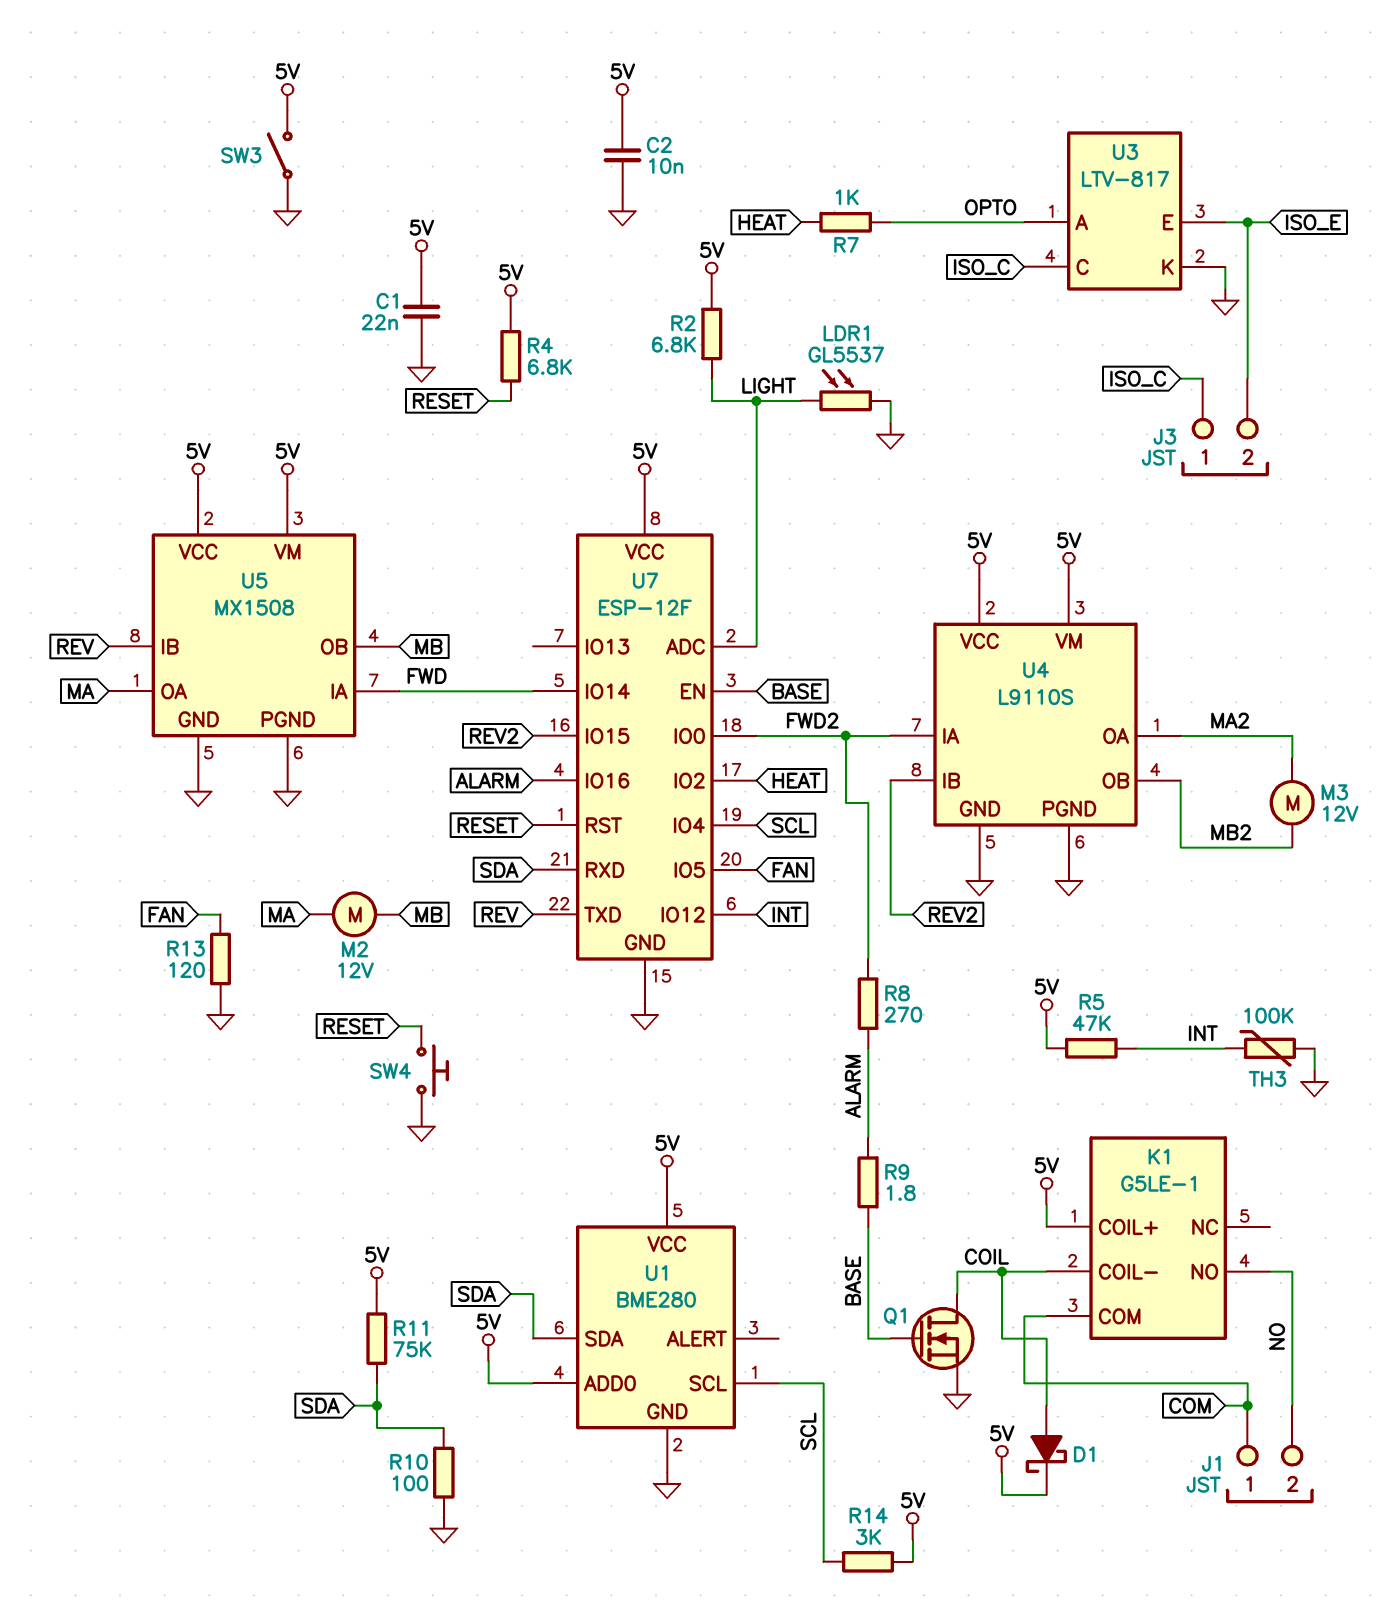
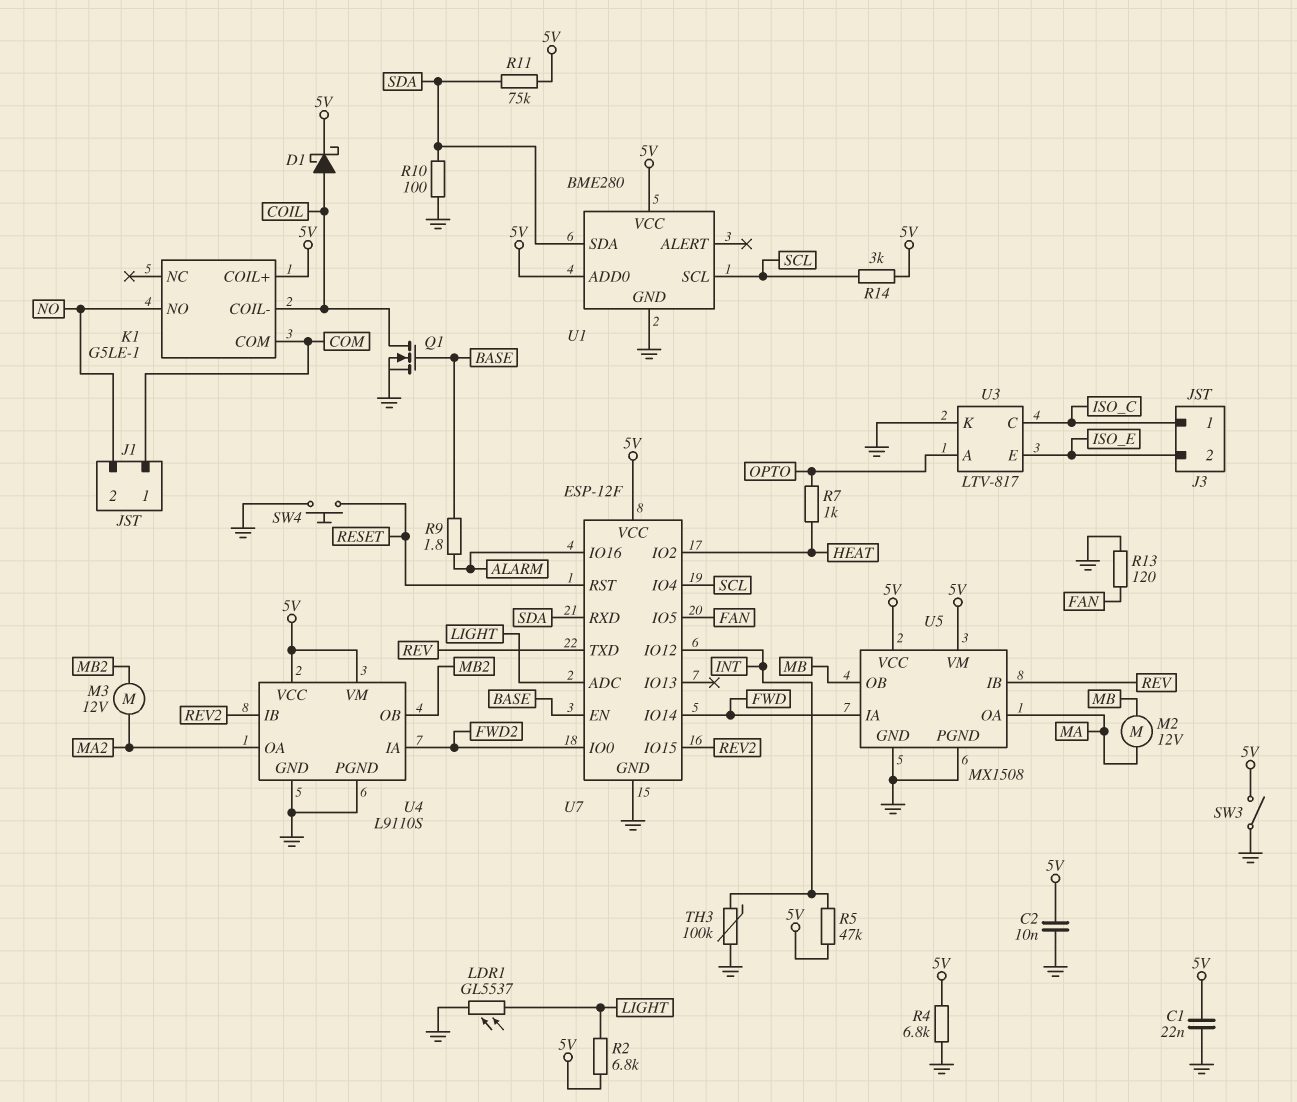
R4: 6.8k (5V, RESET) -> 6.8k (5V, GND)
R8: 270 (ALARM, FWD2) -> none

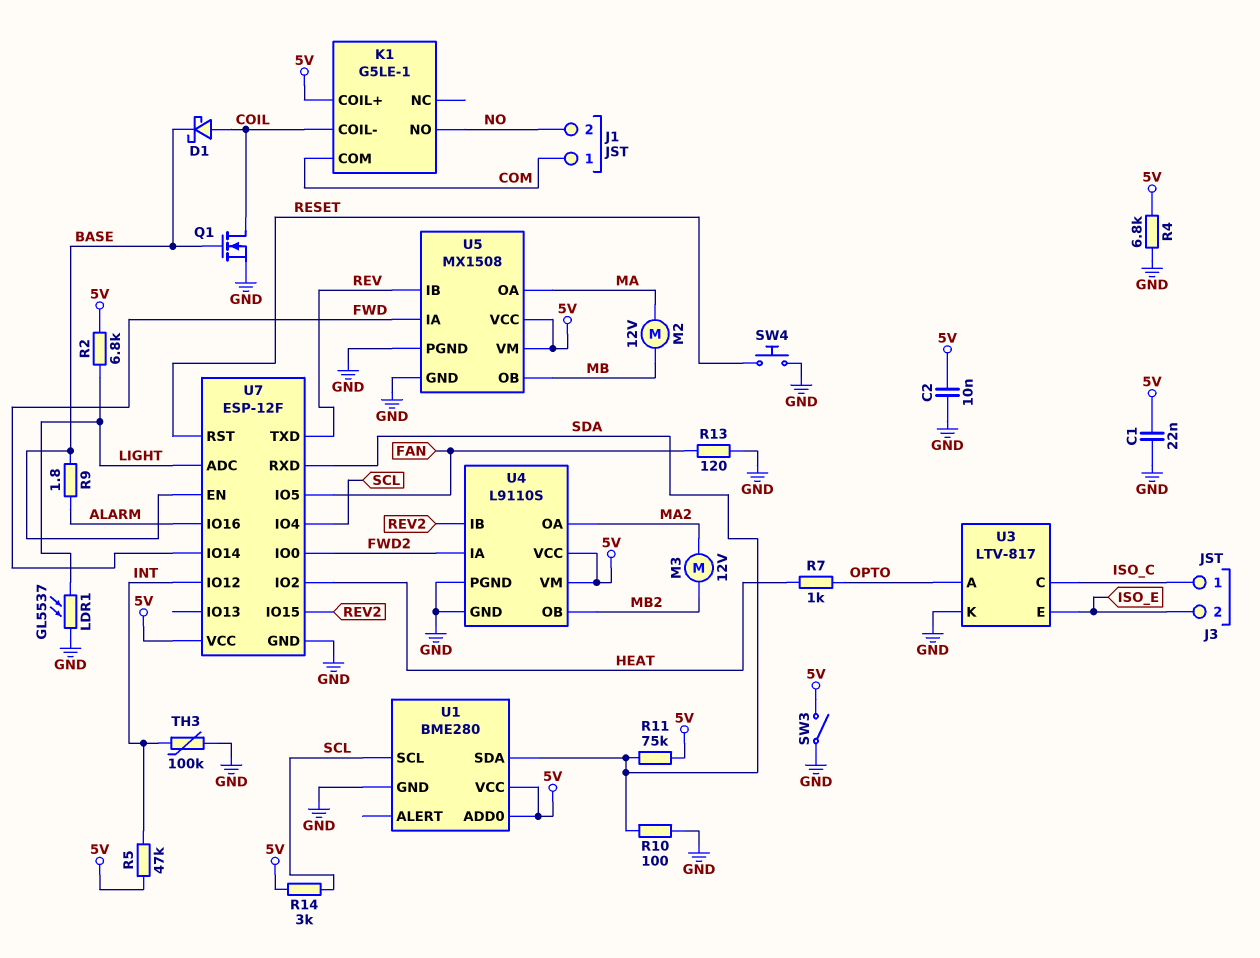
D1: schottky (A COIL, K 5V) -> schottky (A COIL, K BASE)

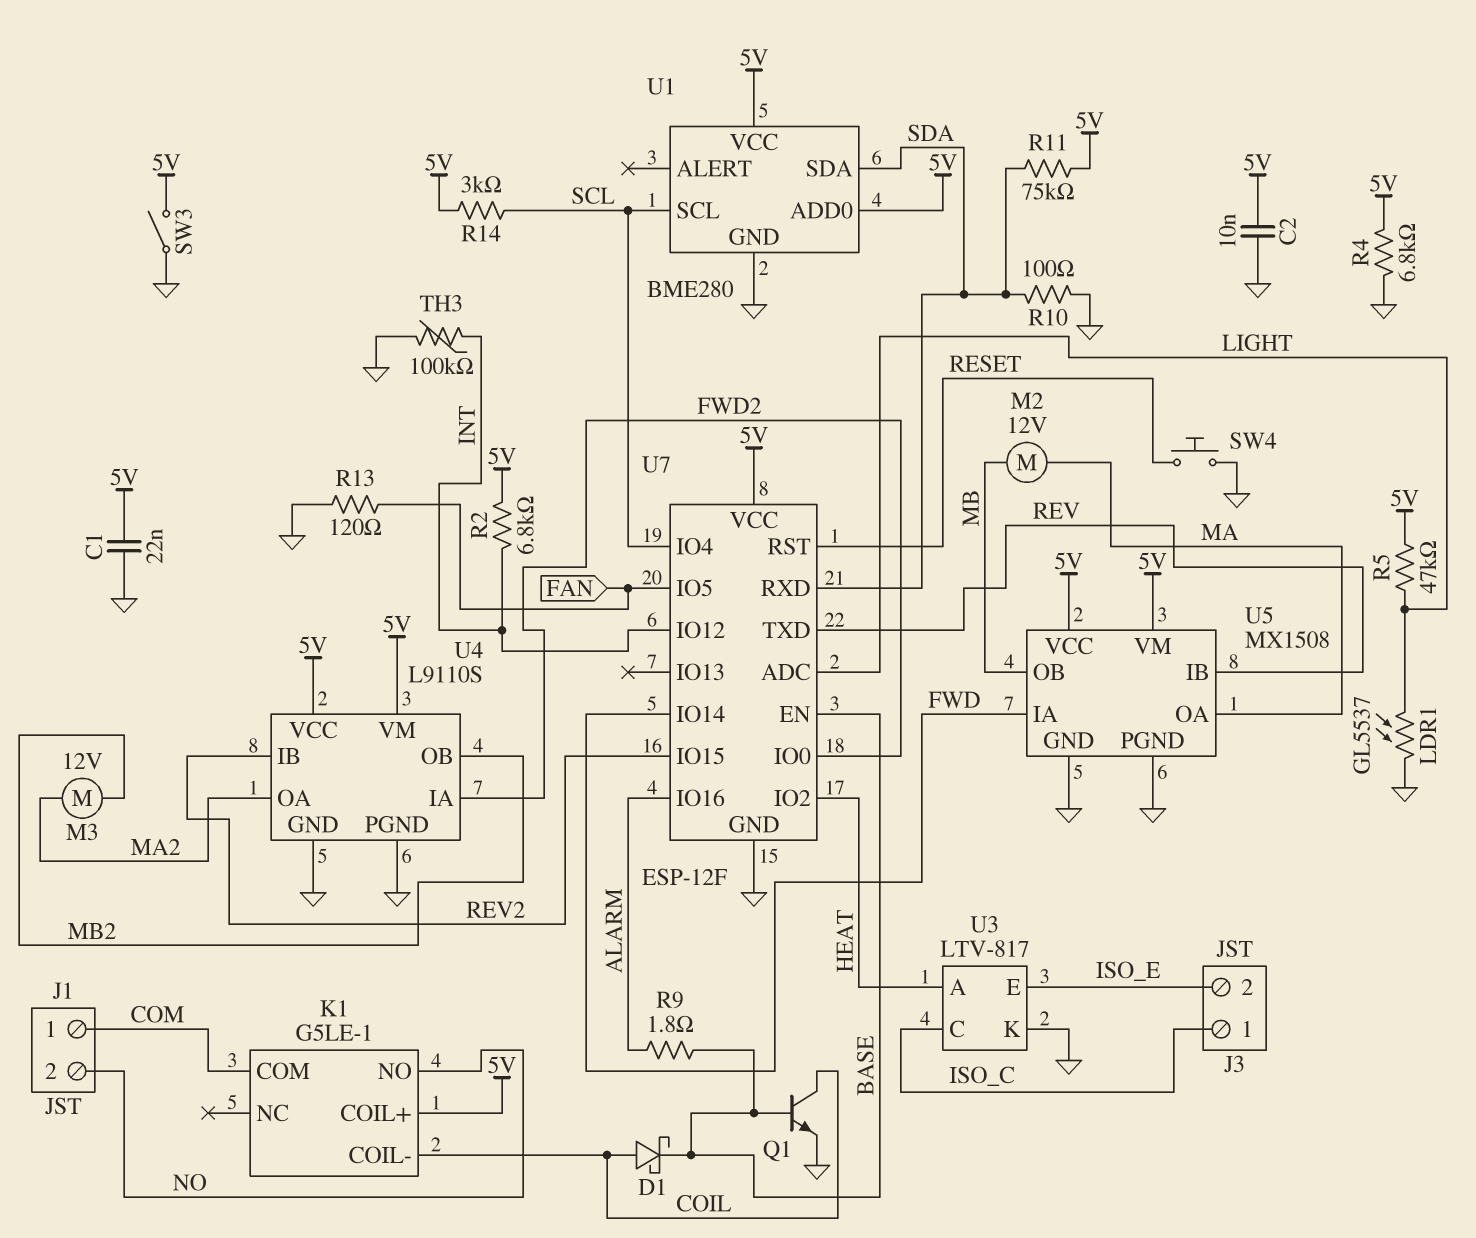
Q1: NMOS (G BASE, D COIL, S GND) -> NPN (B BASE, C COIL, E GND)
R2: 6.8k (5V, LIGHT) -> 6.8k (5V, INT)
R5: 47k (5V, INT) -> 47k (5V, LIGHT)
R7: 1k (HEAT, OPTO) -> none
U3 pin A: OPTO -> HEAT

